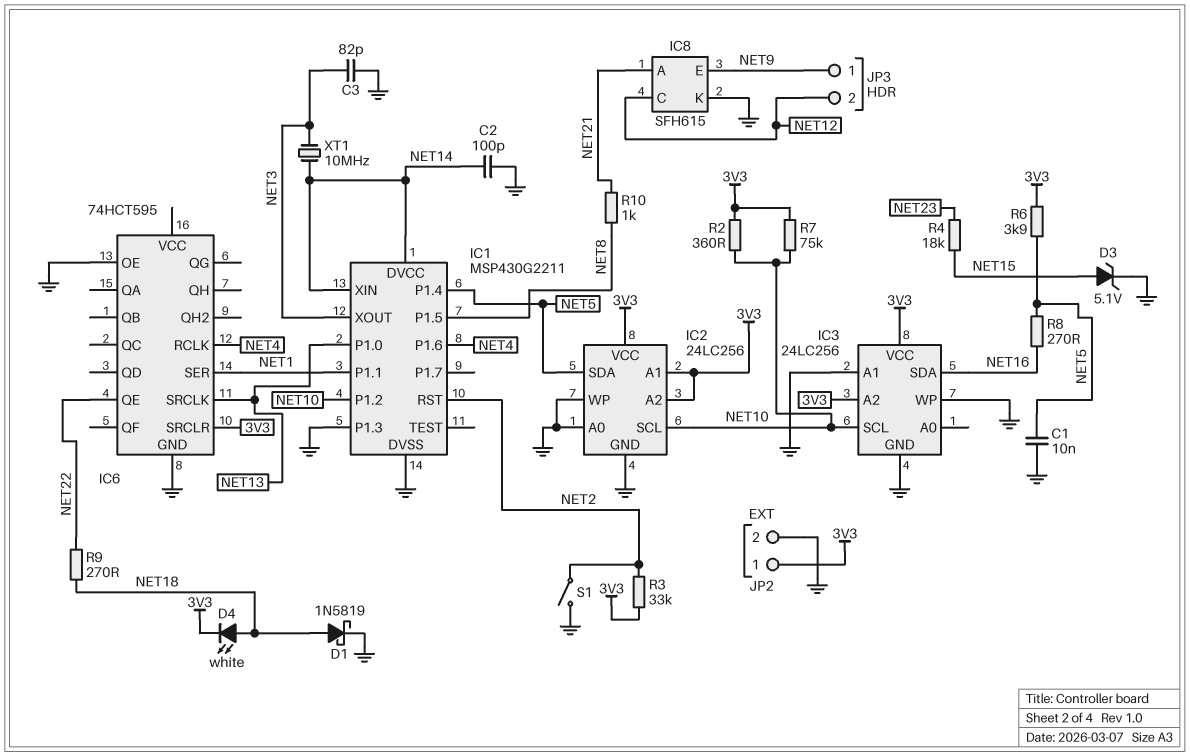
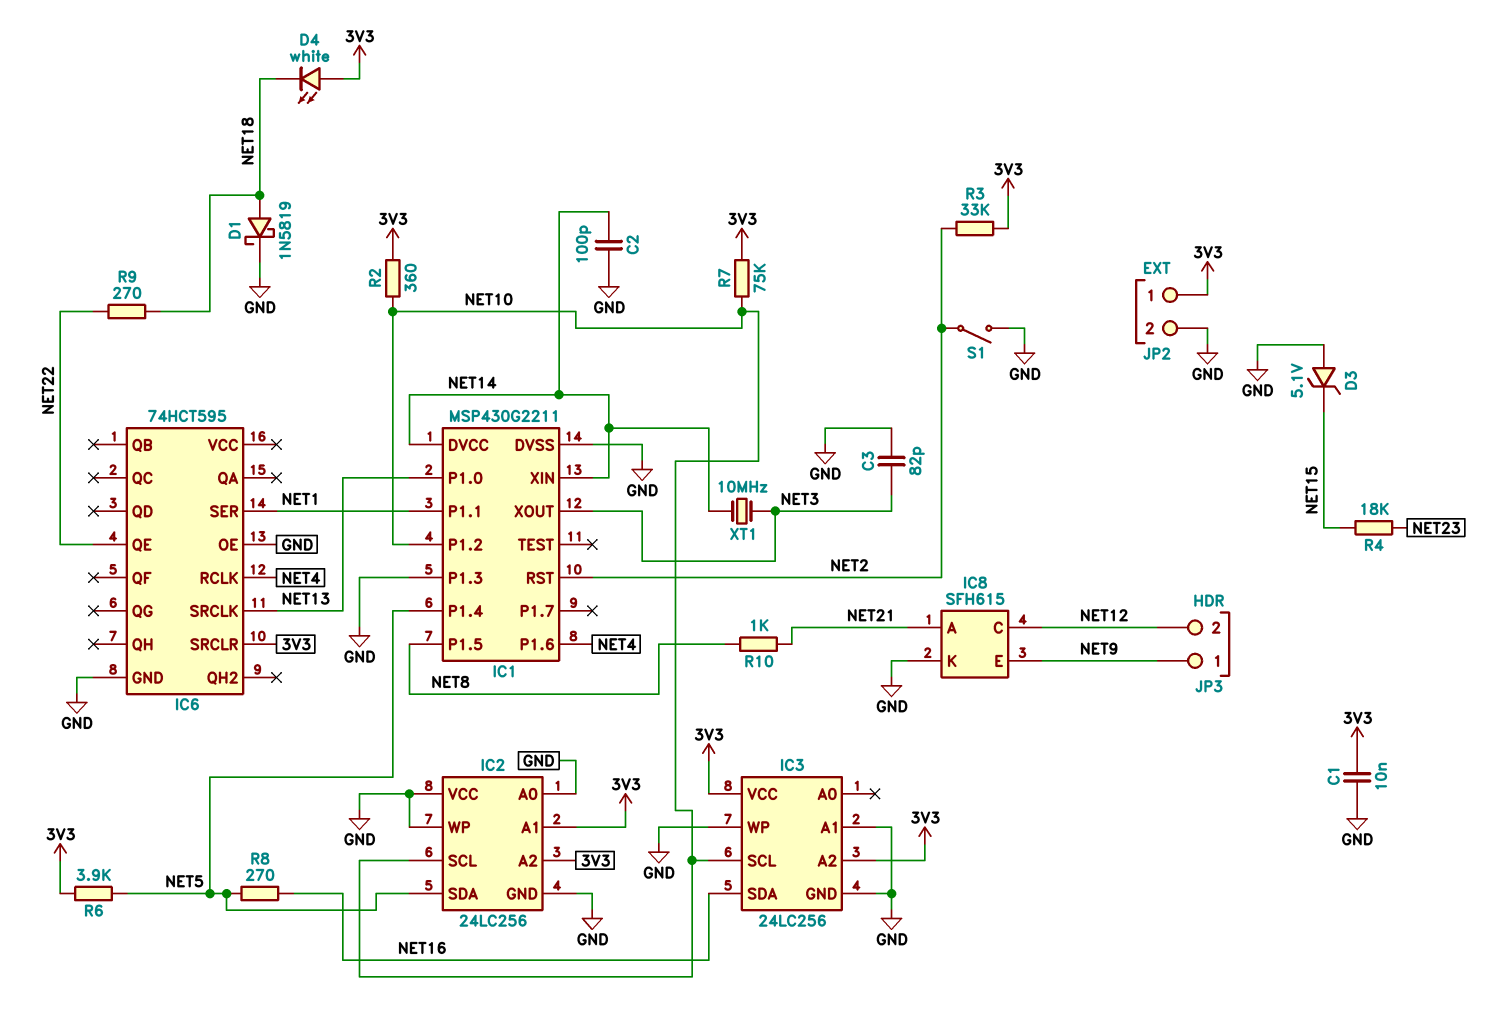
C1: 10nF (GND, NET5) -> 10nF (3V3, GND)
D3: zener 5.1V (A NET15, K GND) -> zener 5.1V (A GND, K NET15)
D4: LED white (A NET18, K 3V3) -> LED white (A 3V3, K NET18)
IC2 pin VCC: 3V3 -> GND

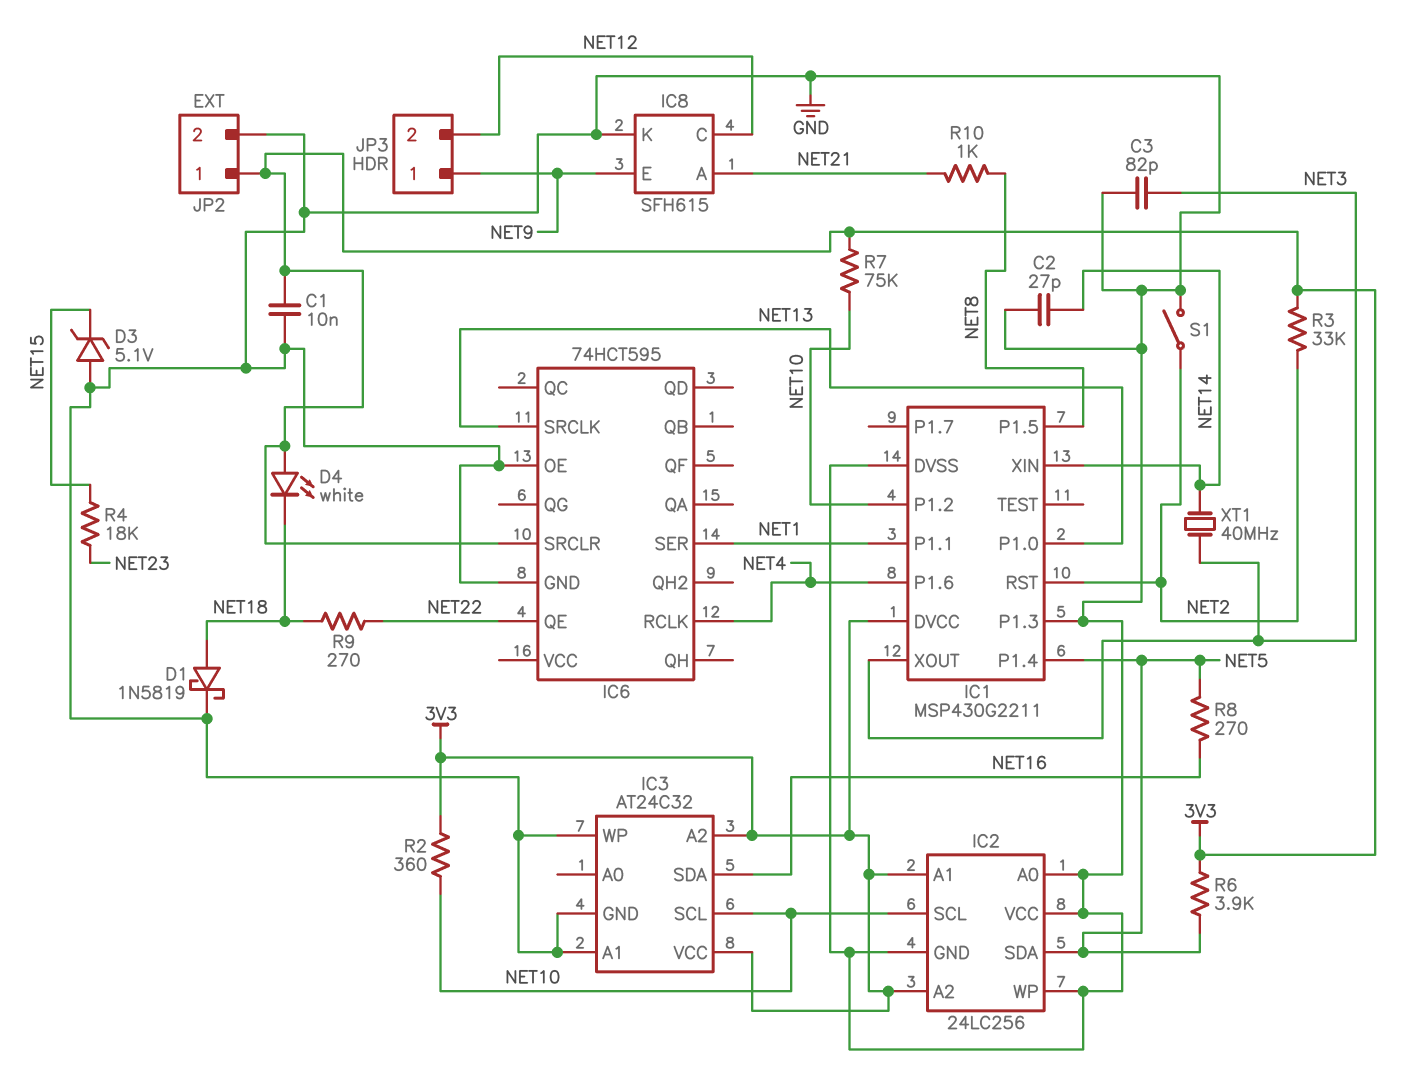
C2: 100pF (GND, NET14) -> 27pF (GND, NET14)
IC1 pin DVCC: NET14 -> 3V3
IC3: 24LC256 -> AT24C32
XT1: 10MHz (NET3, NET14) -> 40MHz (NET3, NET14)

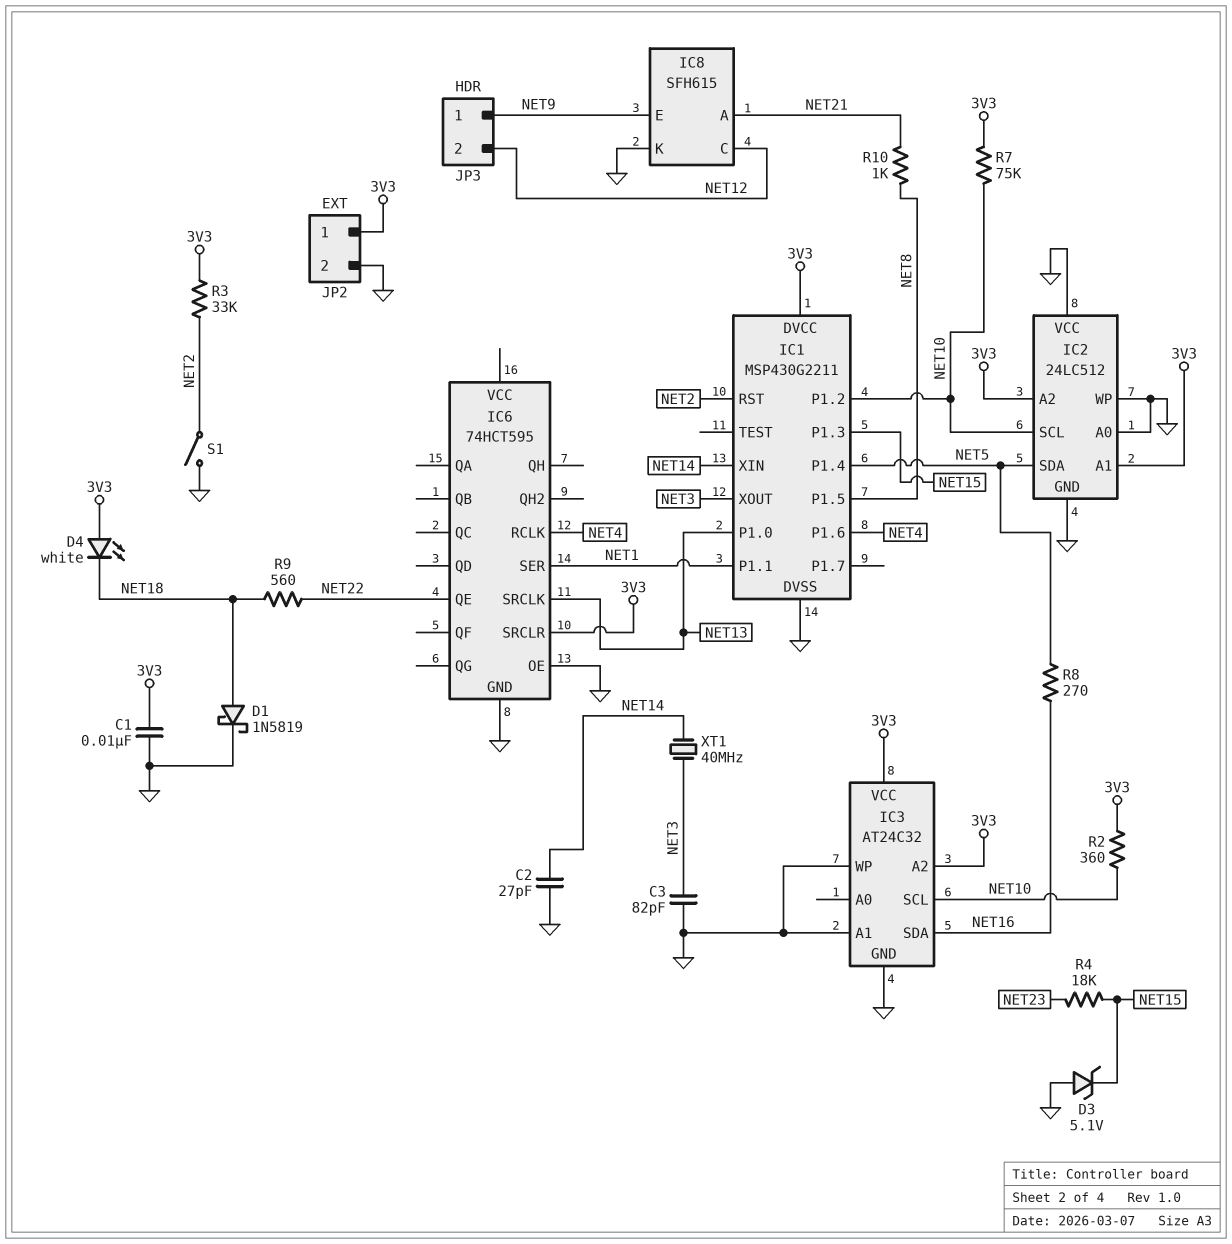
IC1 pin P1.3: GND -> NET15
IC2: 24LC256 -> 24LC512
R6: 3.9k (3V3, NET5) -> none
R9: 270 (NET18, NET22) -> 560 (NET18, NET22)

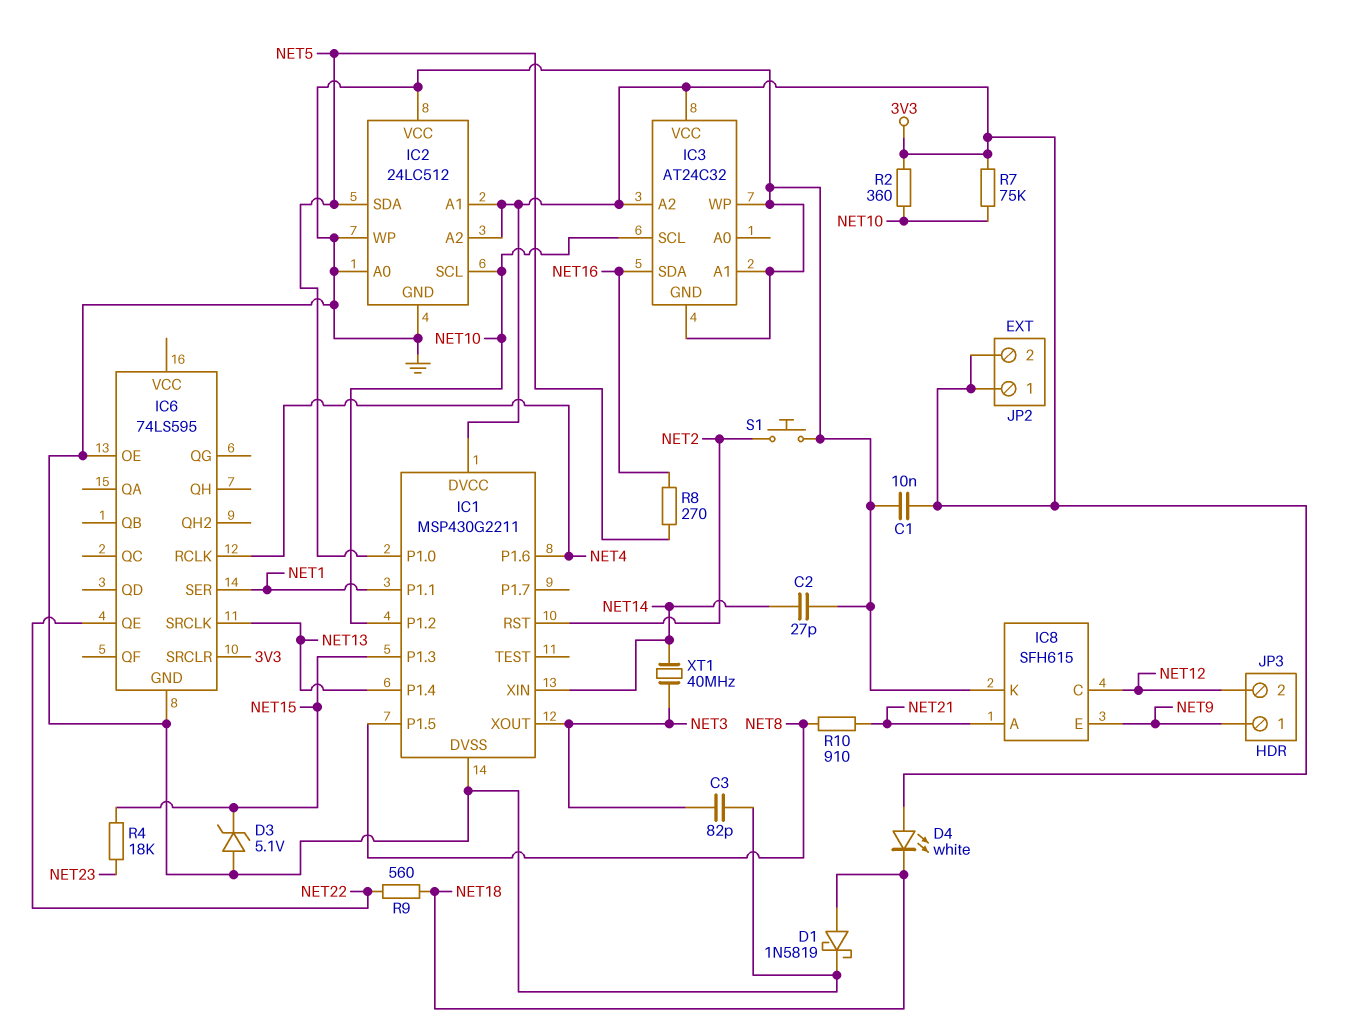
IC1 pin P1.0: NET13 -> NET5
IC1 pin P1.4: NET5 -> NET13
IC6: 74HCT595 -> 74LS595
JP2 pin 2: GND -> 3V3
R3: 33k (3V3, NET2) -> none
R10: 1k (NET8, NET21) -> 910 (NET8, NET21)
S1: switch (GND, NET2) -> button (GND, NET2)

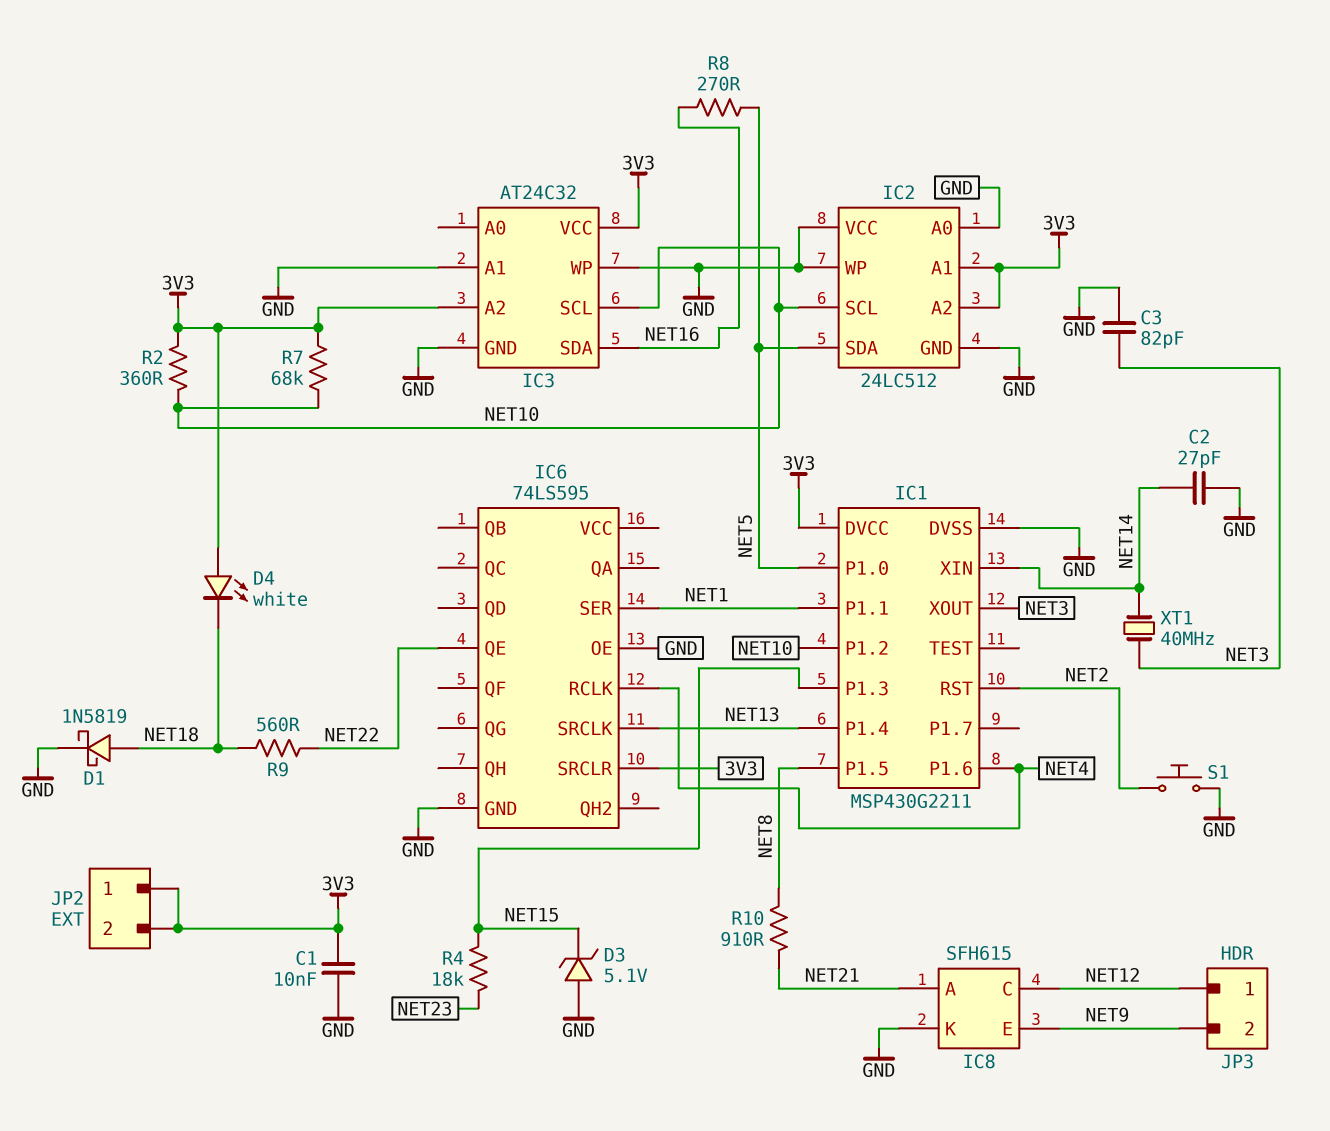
JP3 pin 1: NET9 -> NET12
JP3 pin 2: NET12 -> NET9
R7: 75k (3V3, NET10) -> 68k (3V3, NET10)

